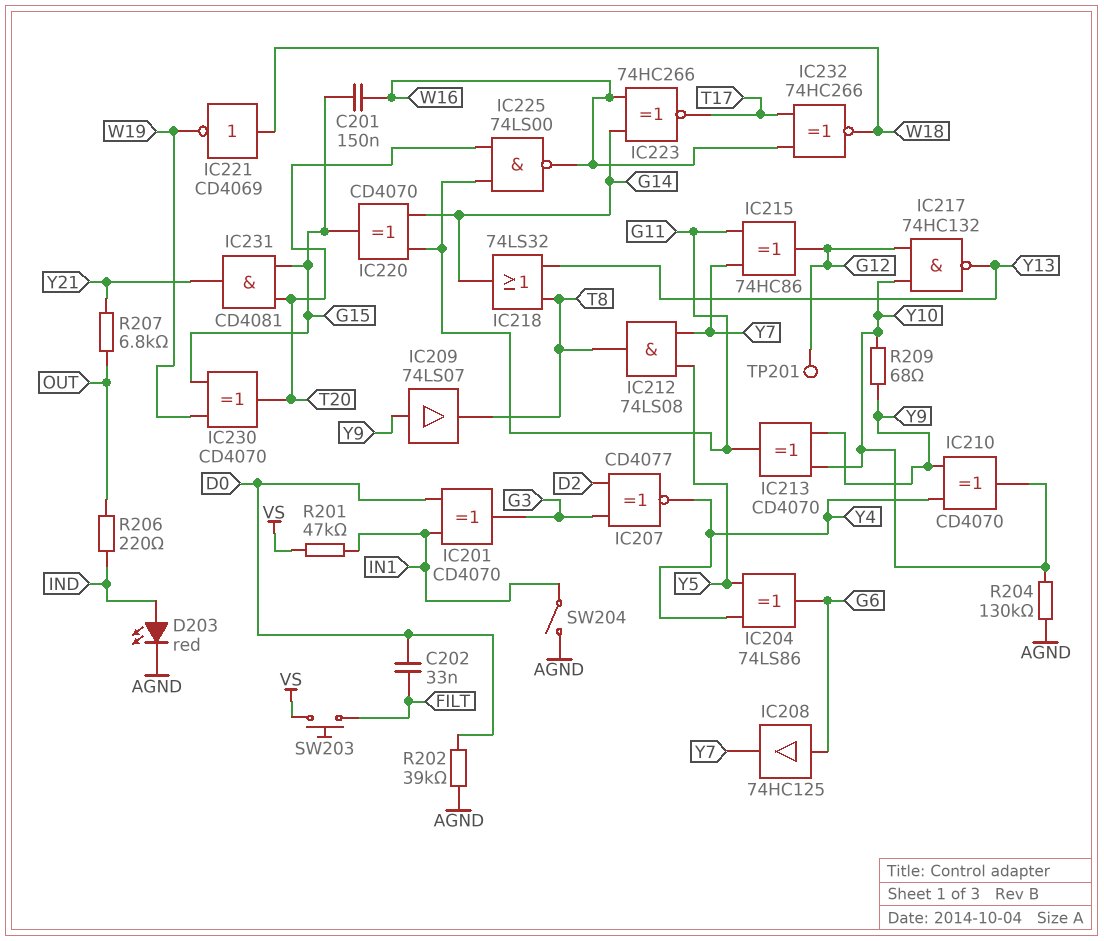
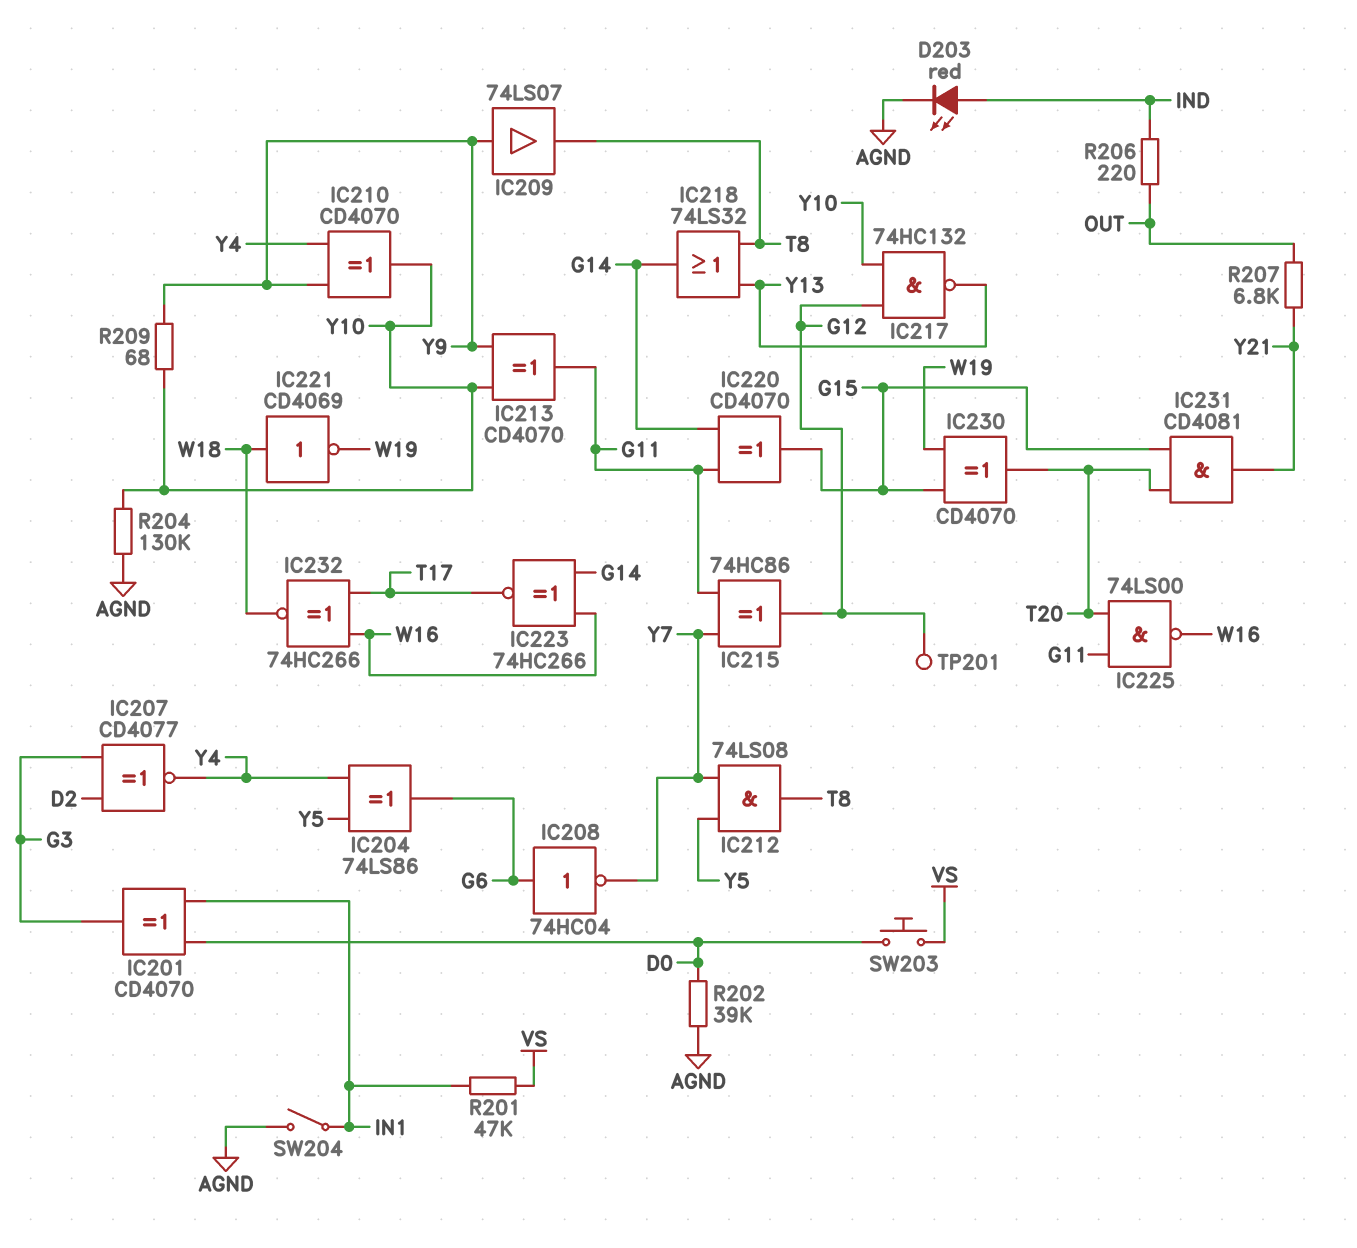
C201: 150nF (G15, W16) -> none
C202: 33nF (D0, FILT) -> none
IC208: buffer 74HC125 (in G6, out Y7) -> NOT 74HC04 (in G6, out Y7)
SW203: button (FILT, VS) -> button (D0, VS)

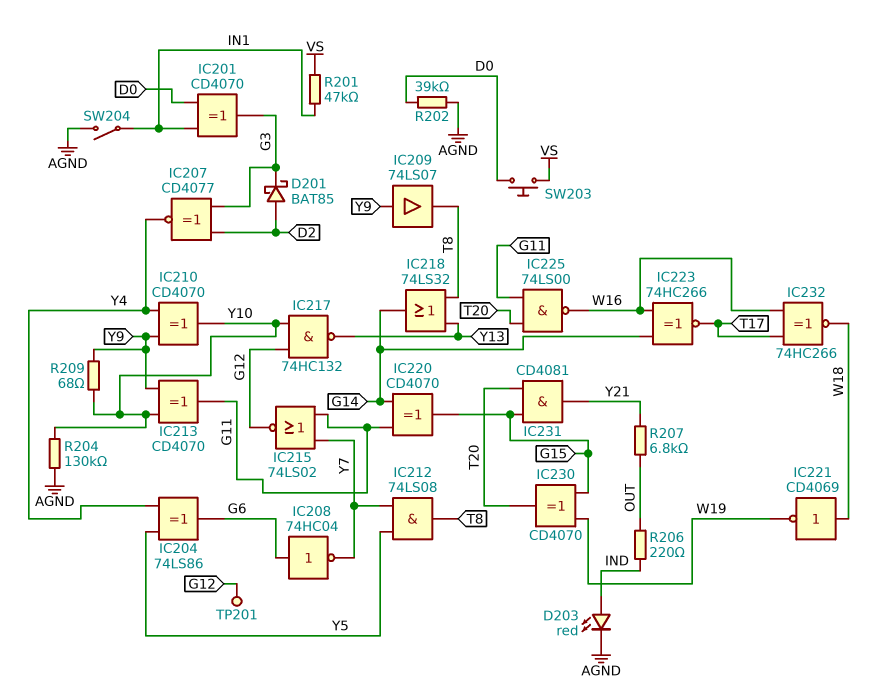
D201: none -> schottky BAT85 (A D2, K G3)
IC215: XOR 74HC86 (in G11, in Y7, out G12) -> NOR 74LS02 (in G11, in Y7, out G12)

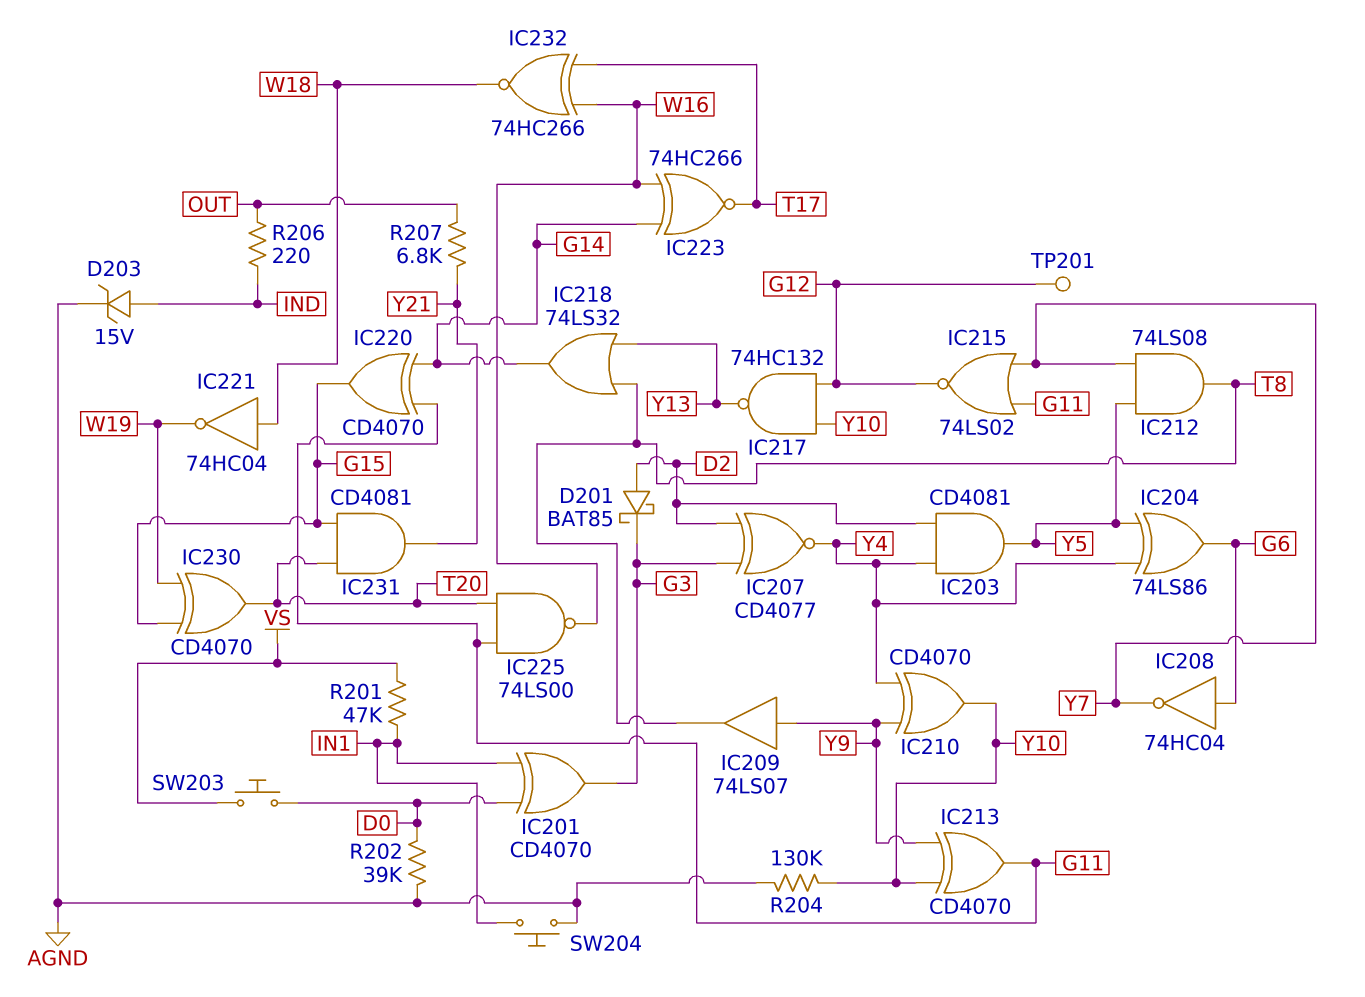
D203: LED red (A IND, K AGND) -> zener 15V (A IND, K AGND)
IC203: none -> AND CD4081 (in D2, in Y4, out Y5)
IC221: NOT CD4069 (in W18, out W19) -> NOT 74HC04 (in W18, out W19)
R209: 68 (Y9, Y10) -> none
SW204: switch (AGND, IN1) -> button (AGND, IN1)

